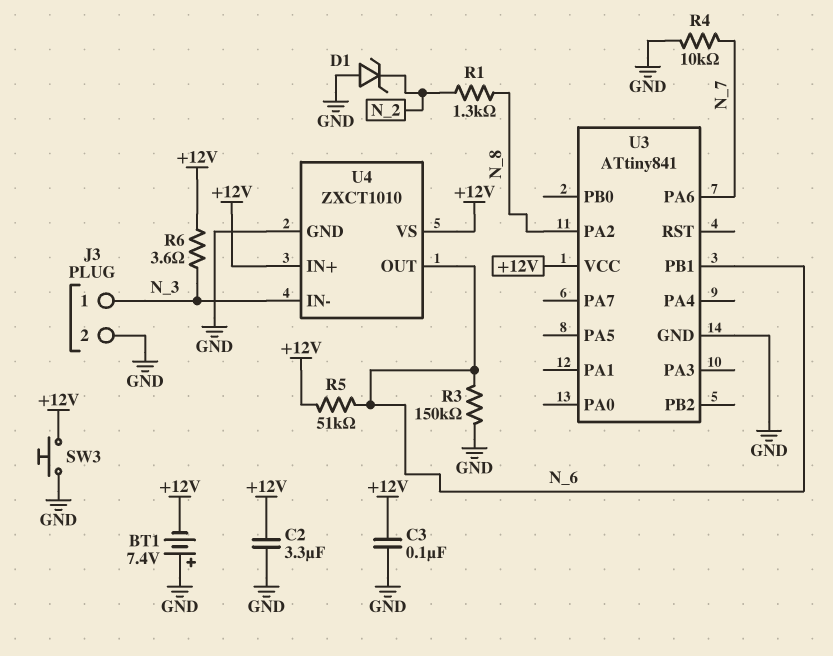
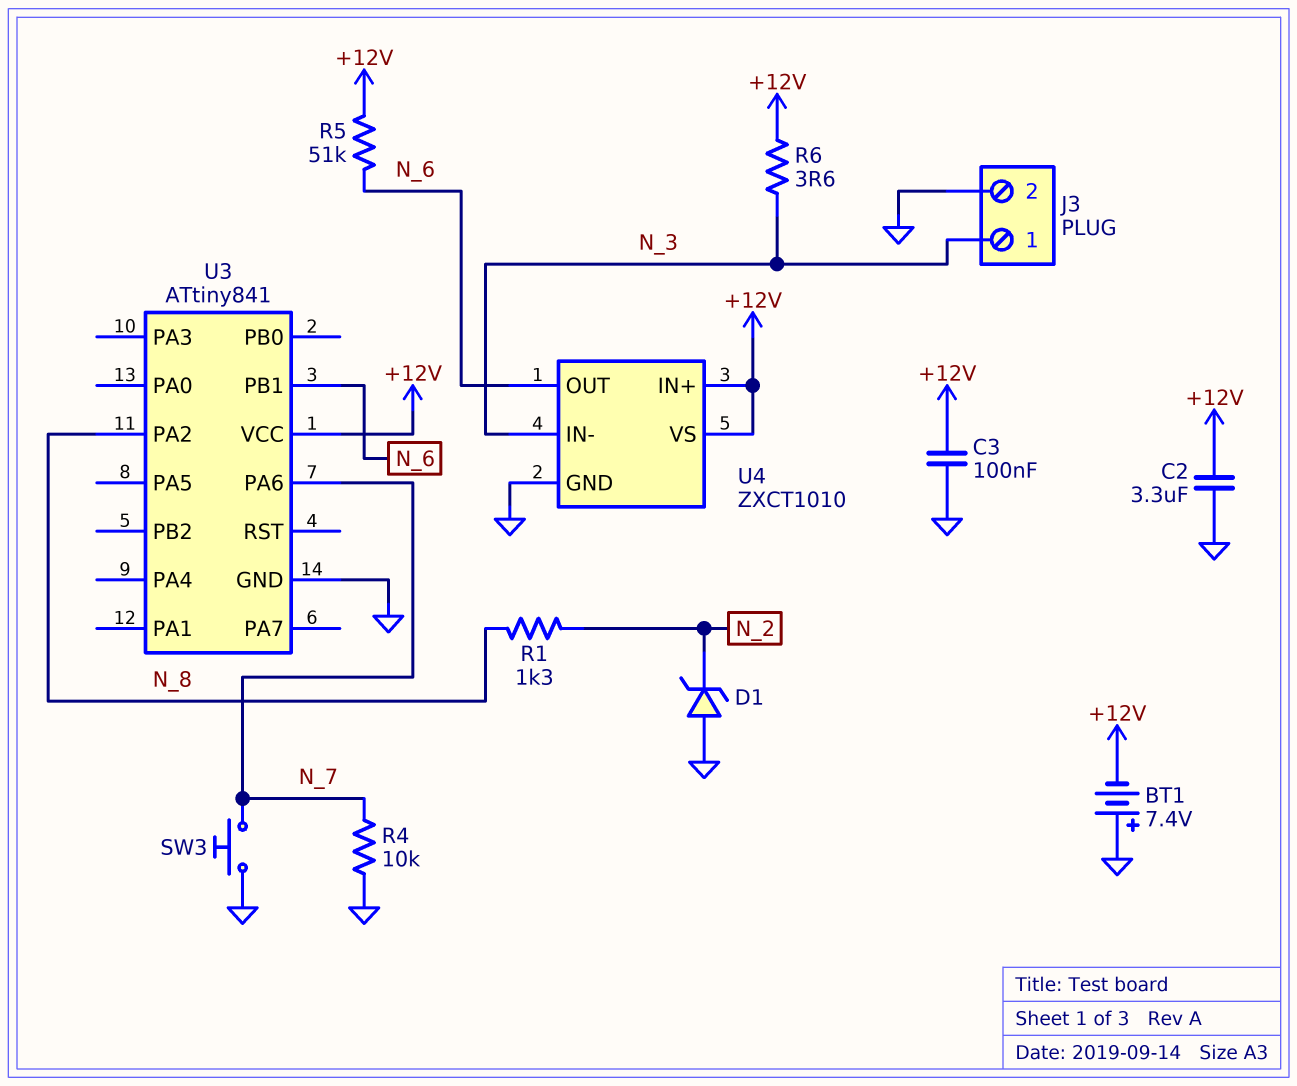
R3: 150k (GND, N_6) -> none
SW3: button (+12V, GND) -> button (GND, N_7)

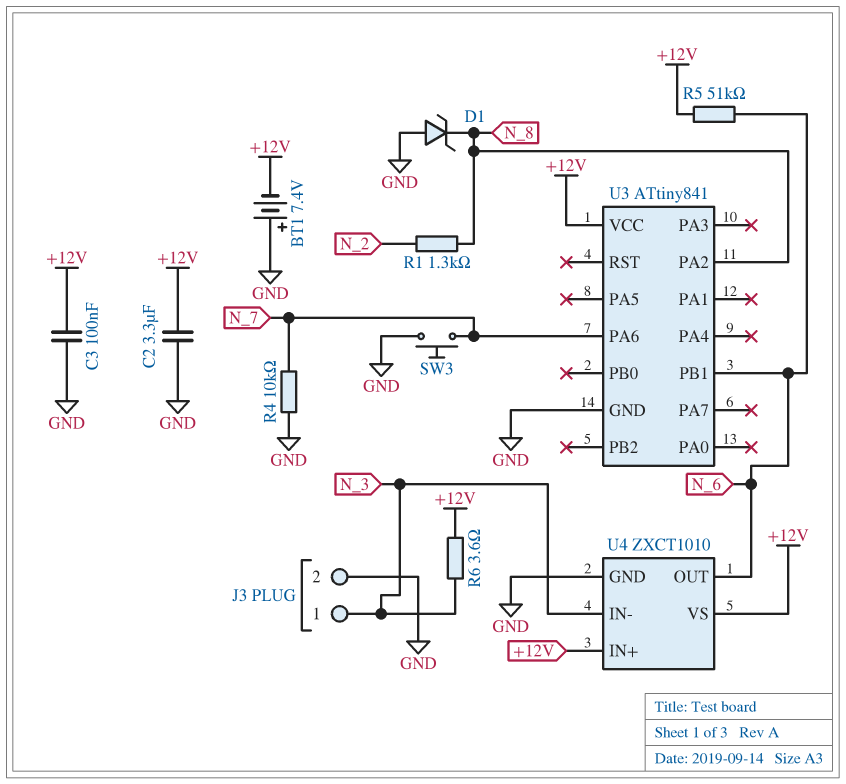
D1: zener (A GND, K N_2) -> zener (A GND, K N_8)

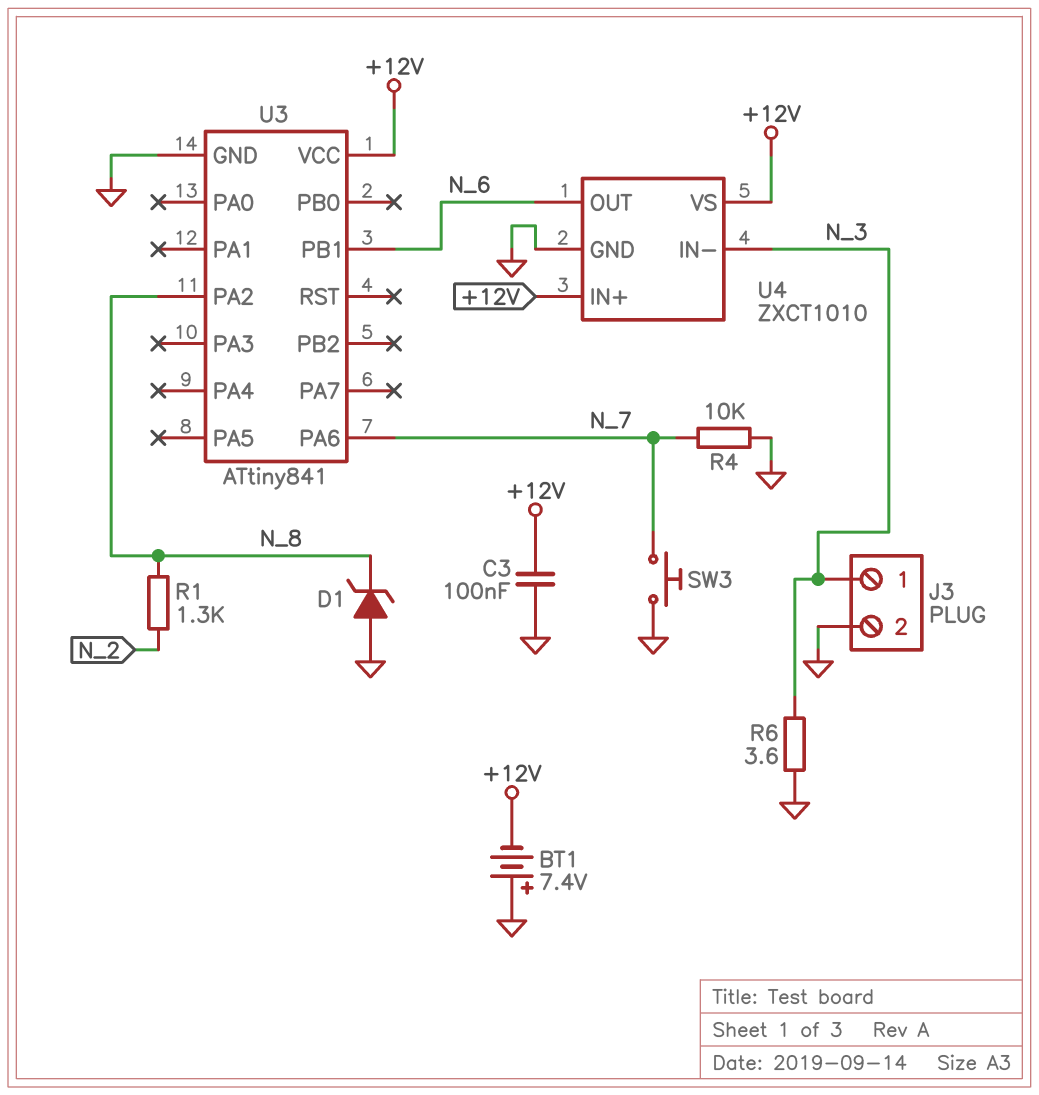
C2: 3.3uF (+12V, GND) -> none
R5: 51k (+12V, N_6) -> none
R6: 3.6 (+12V, N_3) -> 3.6 (GND, N_3)

